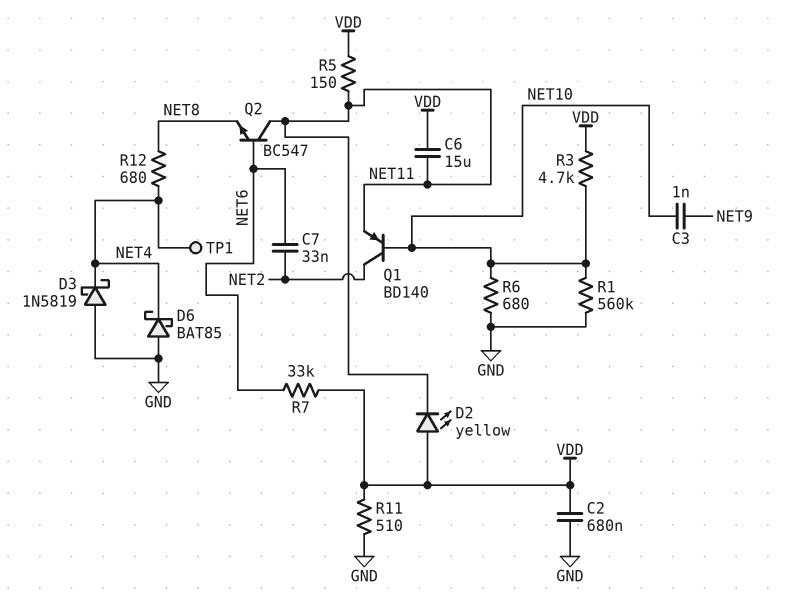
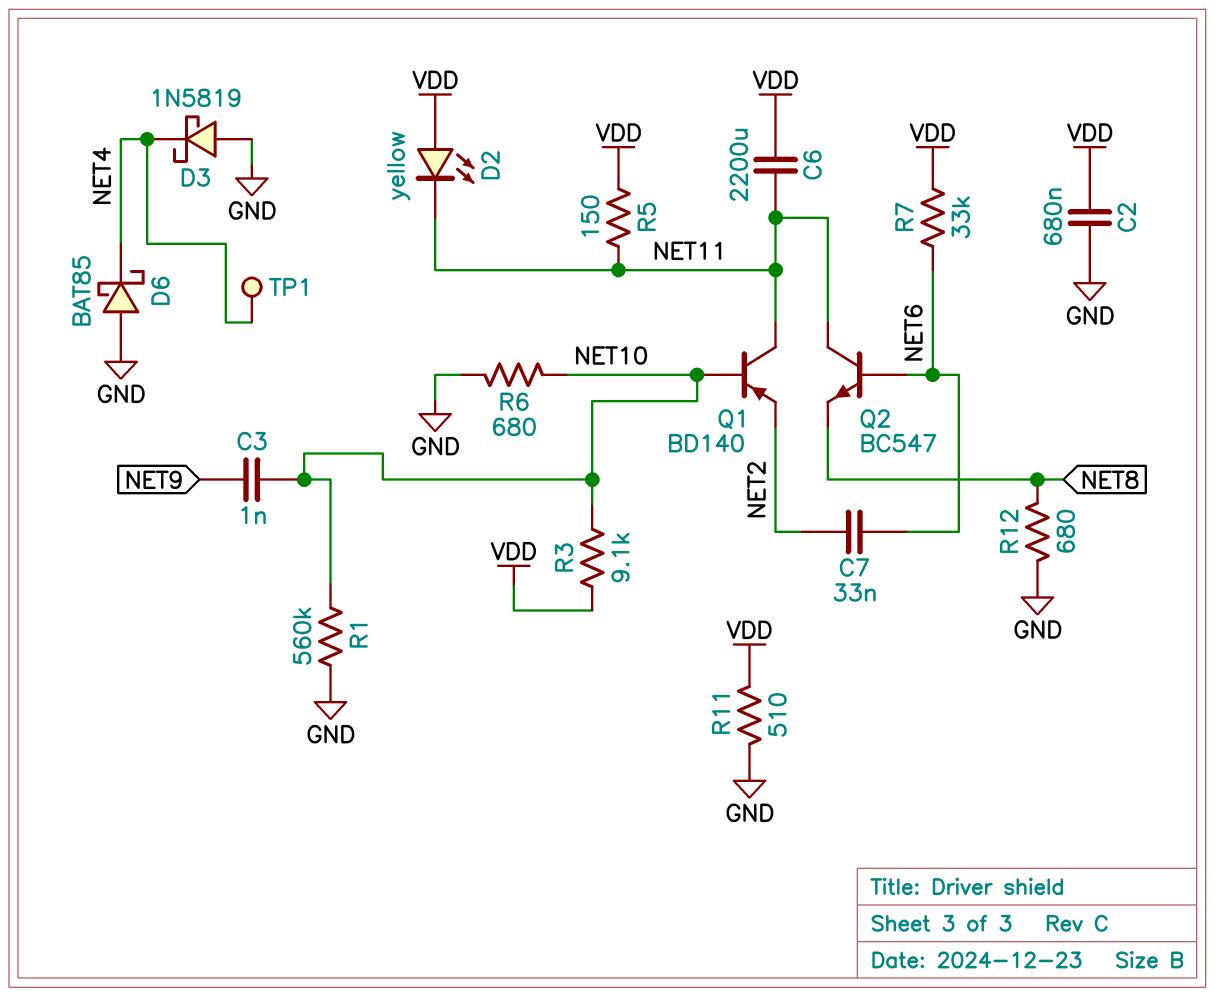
C6: 15uF (NET11, VDD) -> 2200uF (NET11, VDD)
Q1: PNP BD140 (B NET10, C NET2, E NET11) -> PNP BD140 (B NET10, C NET11, E NET2)
R3: 4.7k (NET10, VDD) -> 9.1k (NET10, VDD)
R12: 680 (NET4, NET8) -> 680 (GND, NET8)

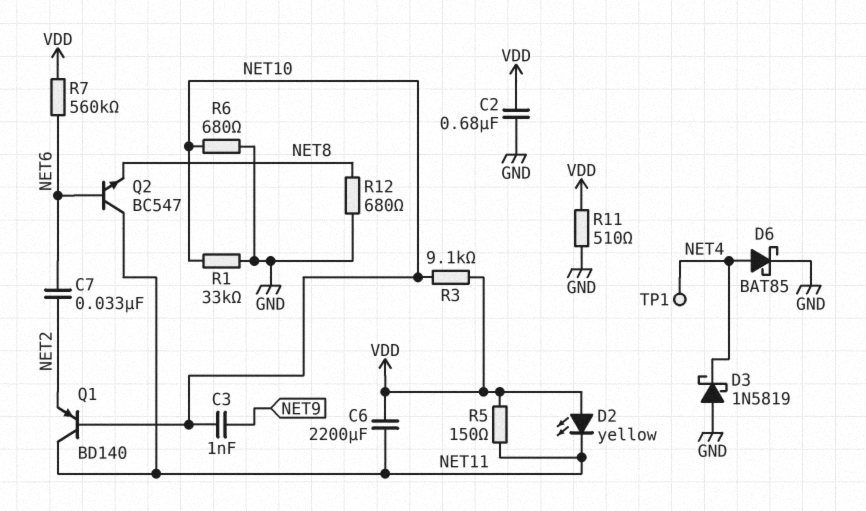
D6: schottky BAT85 (A GND, K NET4) -> schottky BAT85 (A NET4, K GND)
R1: 560k (GND, NET10) -> 33k (GND, NET10)
R7: 33k (NET6, VDD) -> 560k (NET6, VDD)

